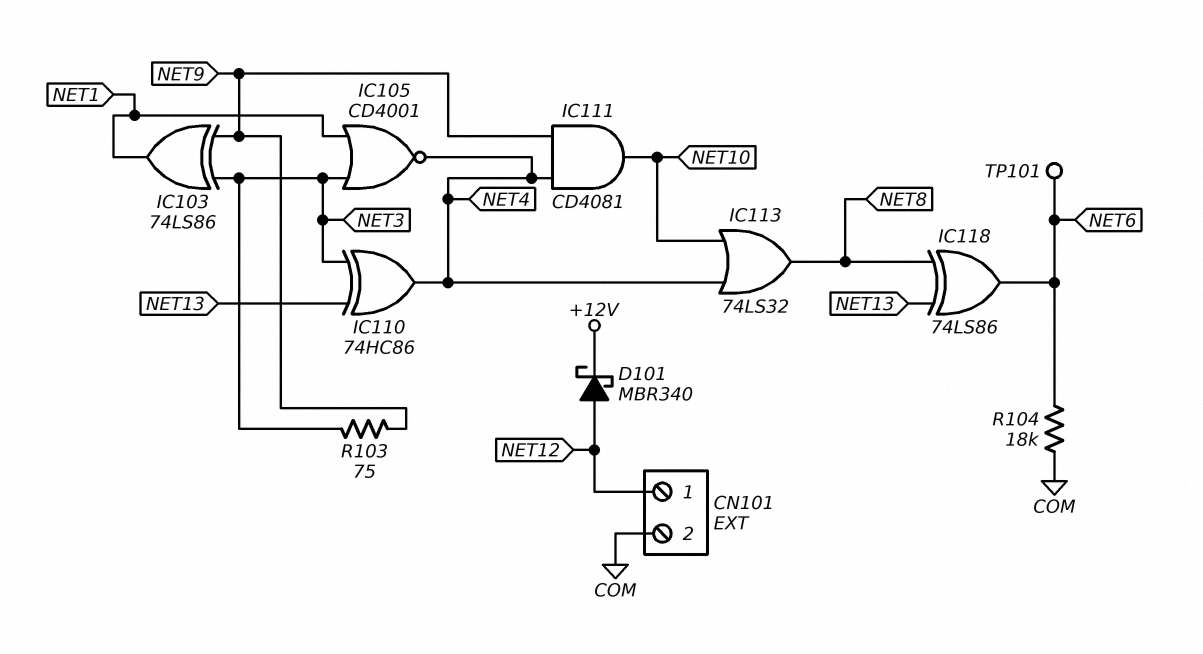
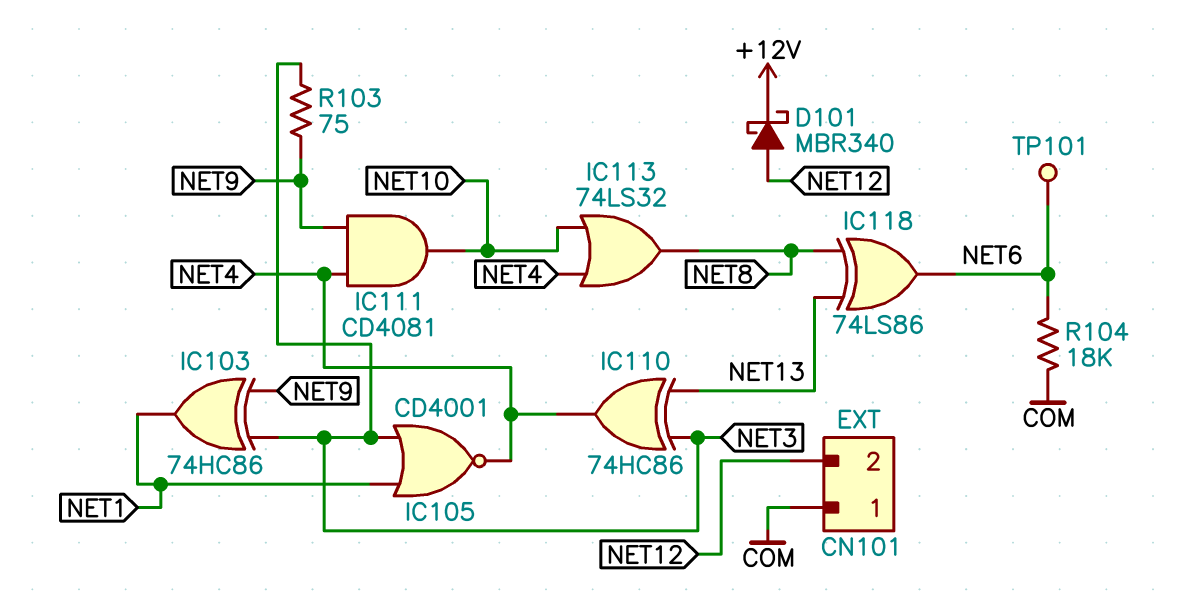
CN101 pin 1: NET12 -> COM
CN101 pin 2: COM -> NET12
IC103: XOR 74LS86 (in NET3, in NET9, out NET1) -> XOR 74HC86 (in NET3, in NET9, out NET1)

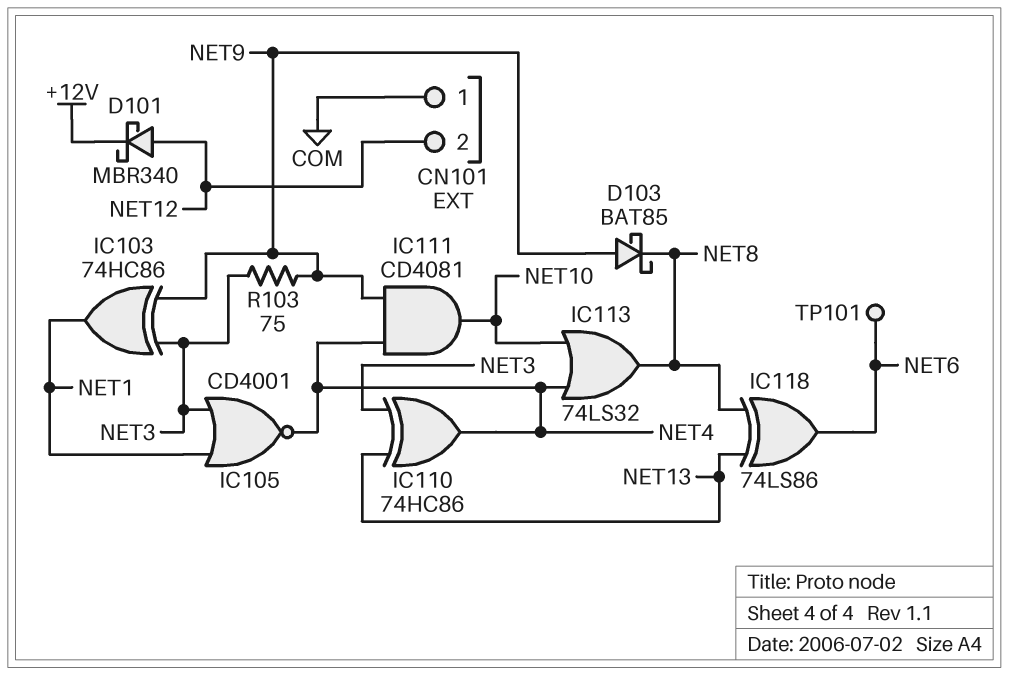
D103: none -> schottky BAT85 (A NET9, K NET8)
R104: 18k (COM, NET6) -> none

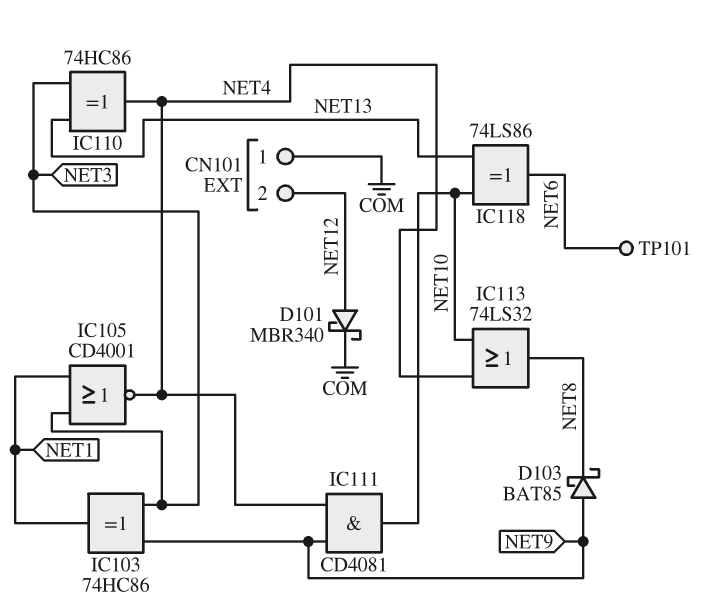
D101: schottky MBR340 (A NET12, K +12V) -> schottky MBR340 (A NET12, K COM)
IC118: XOR 74LS86 (in NET8, in NET13, out NET6) -> XOR 74LS86 (in NET10, in NET13, out NET6)
R103: 75 (NET3, NET9) -> none

